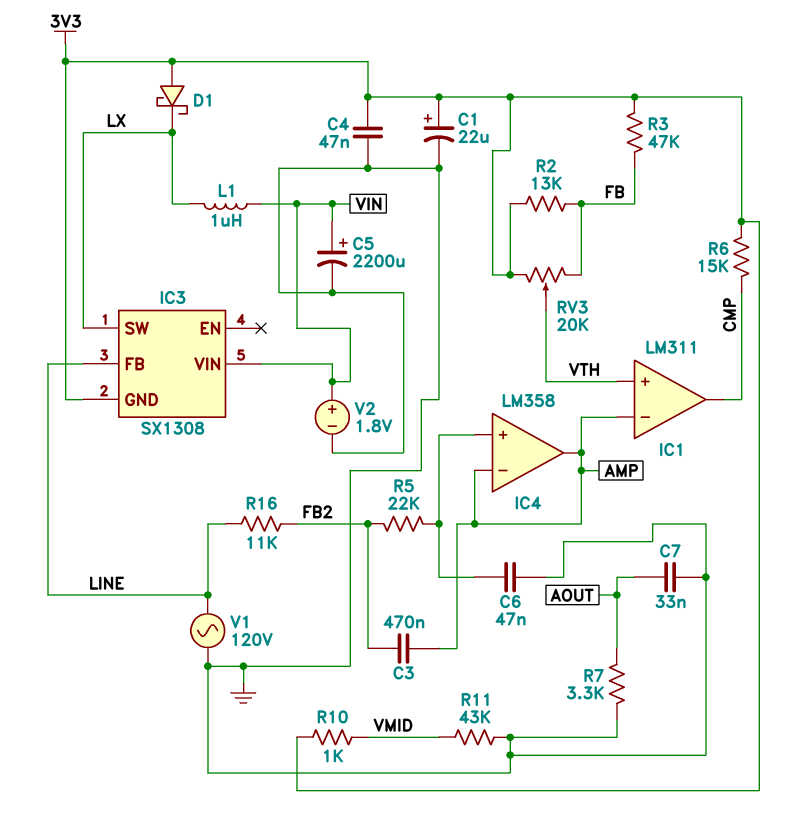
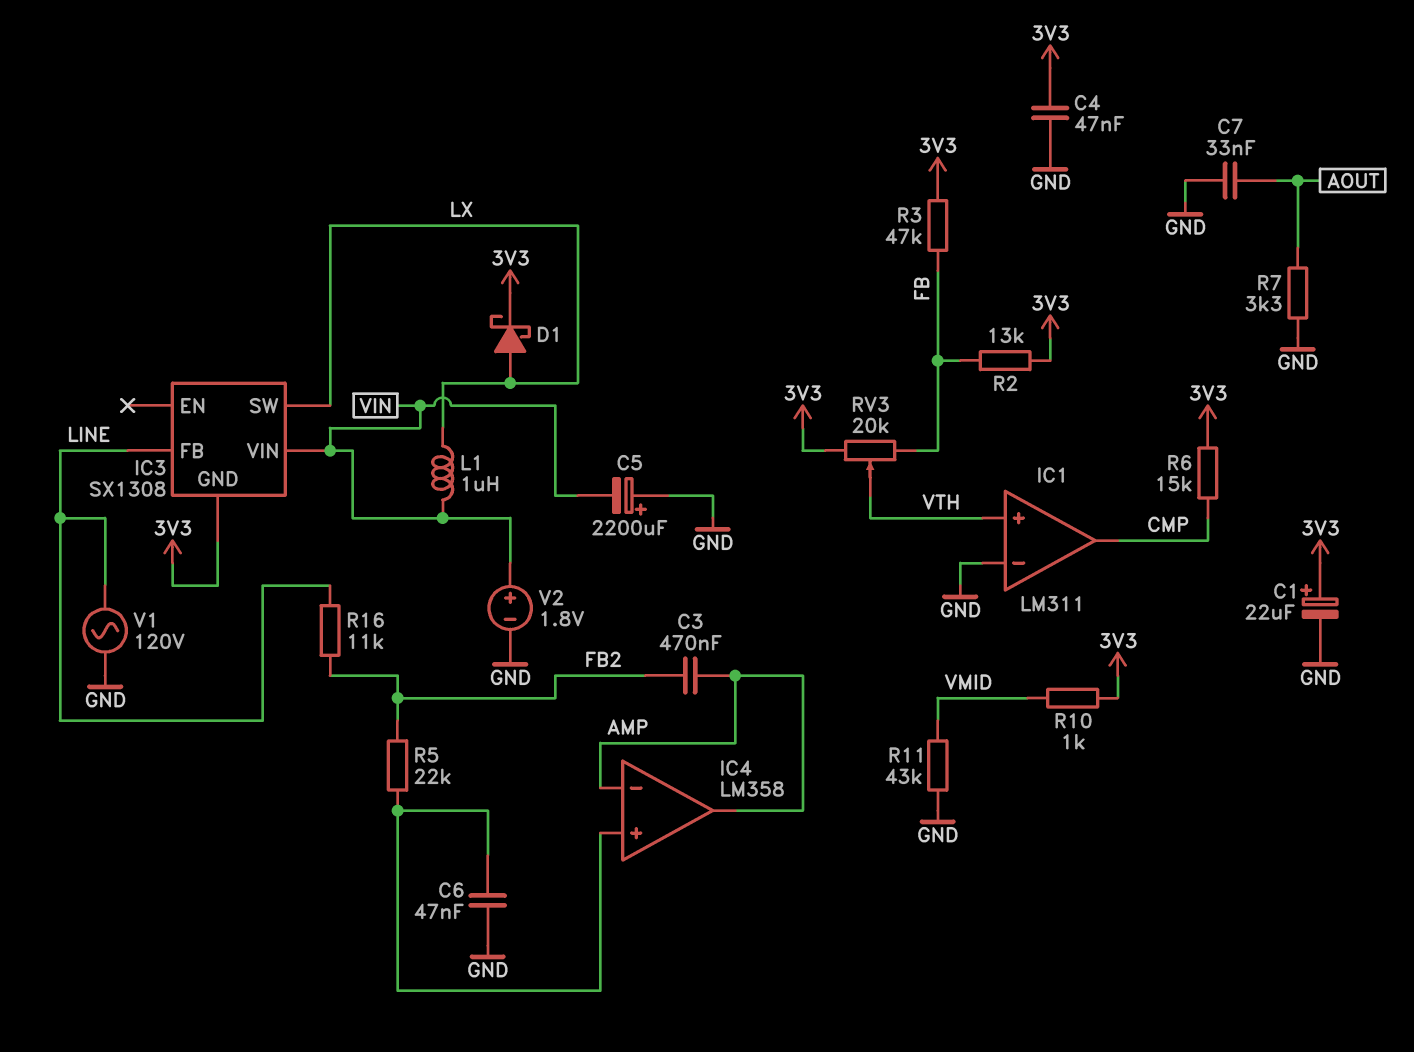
C5: 2200uF (plus VIN, minus GND) -> 2200uF (plus GND, minus VIN)
D1: schottky (A 3V3, K LX) -> schottky (A LX, K 3V3)
IC1 pin in-: AMP -> GND

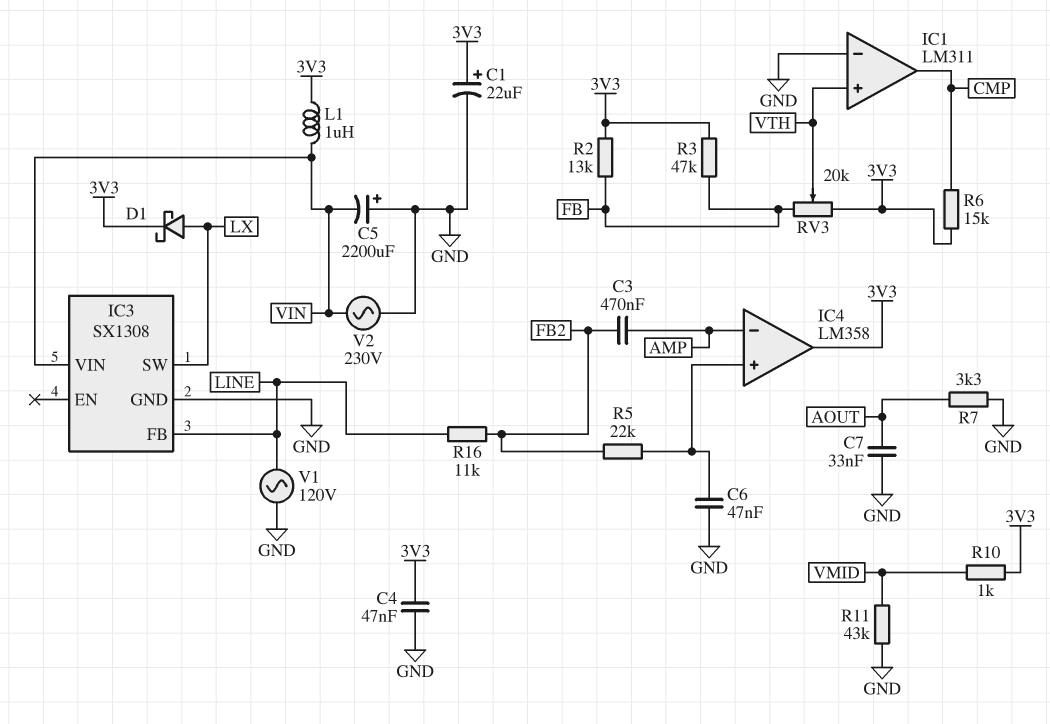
IC3 pin GND: 3V3 -> GND
IC4 pin out: AMP -> 3V3
L1: 1uH (LX, VIN) -> 1uH (3V3, VIN)
V2: 1.8V (plus VIN, minus GND) -> AC 230V (GND, VIN)

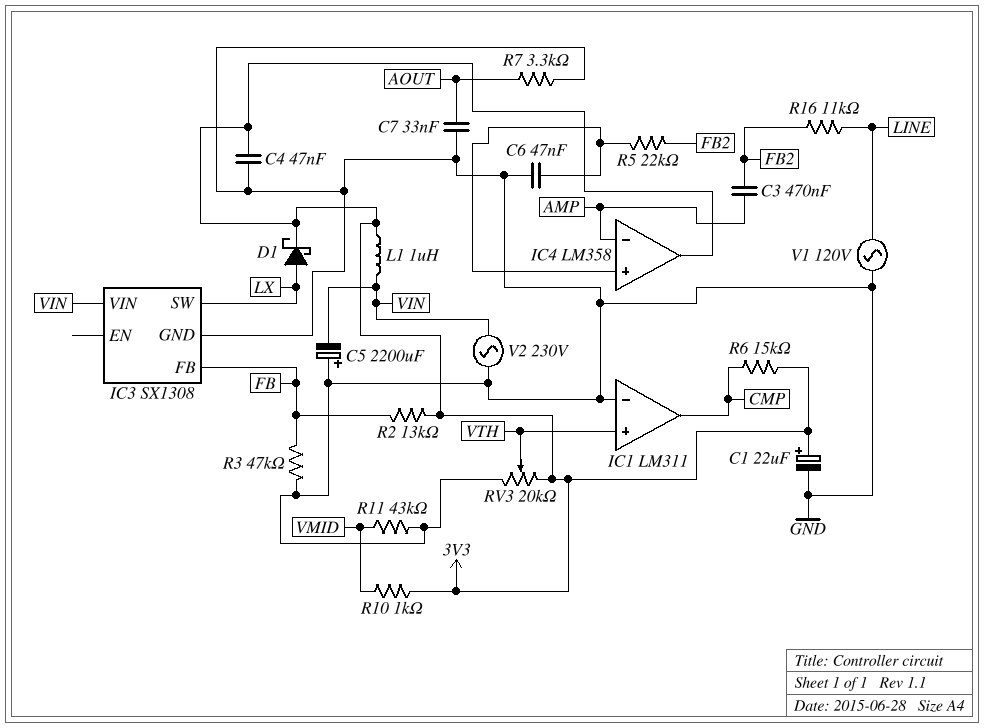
IC3 pin FB: LINE -> FB
R3: 47k (3V3, FB) -> 47k (FB, GND)
RV3: 20k (3V3, FB, wiper VTH) -> 20k (3V3, GND, wiper VTH)

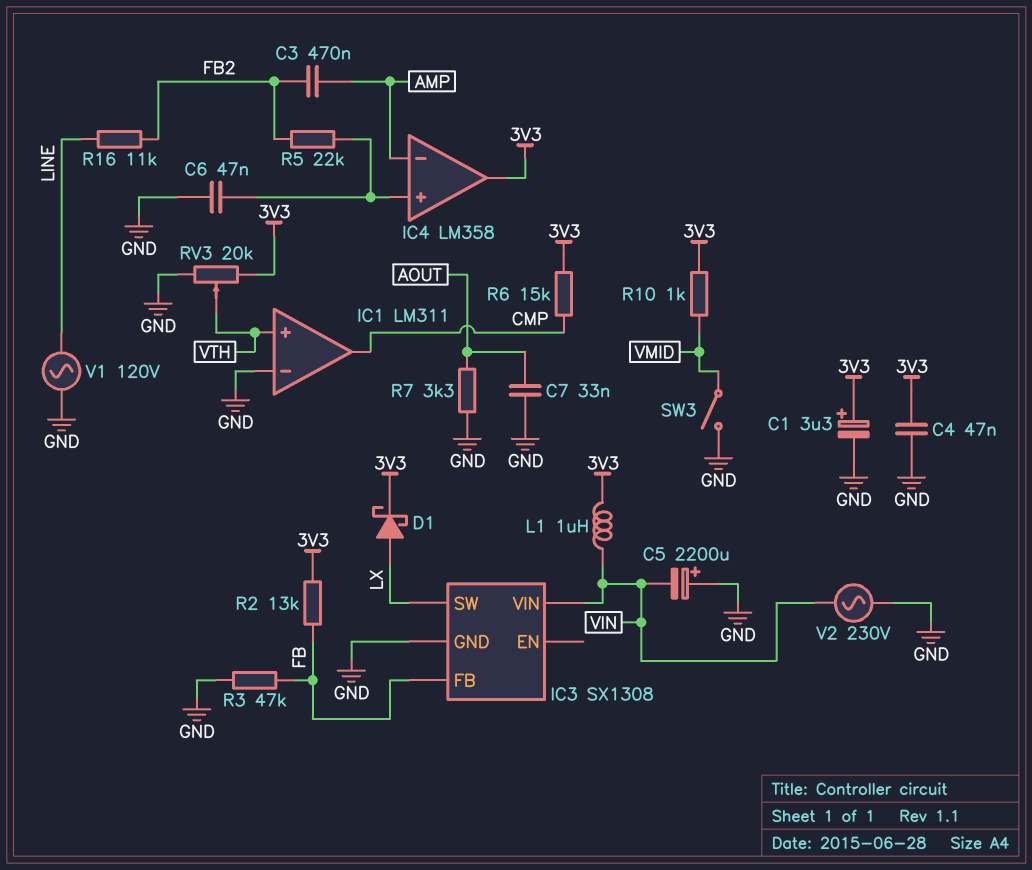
C1: 22uF (plus 3V3, minus GND) -> 3.3uF (plus 3V3, minus GND)
R11: 43k (GND, VMID) -> none
SW3: none -> switch (GND, VMID)

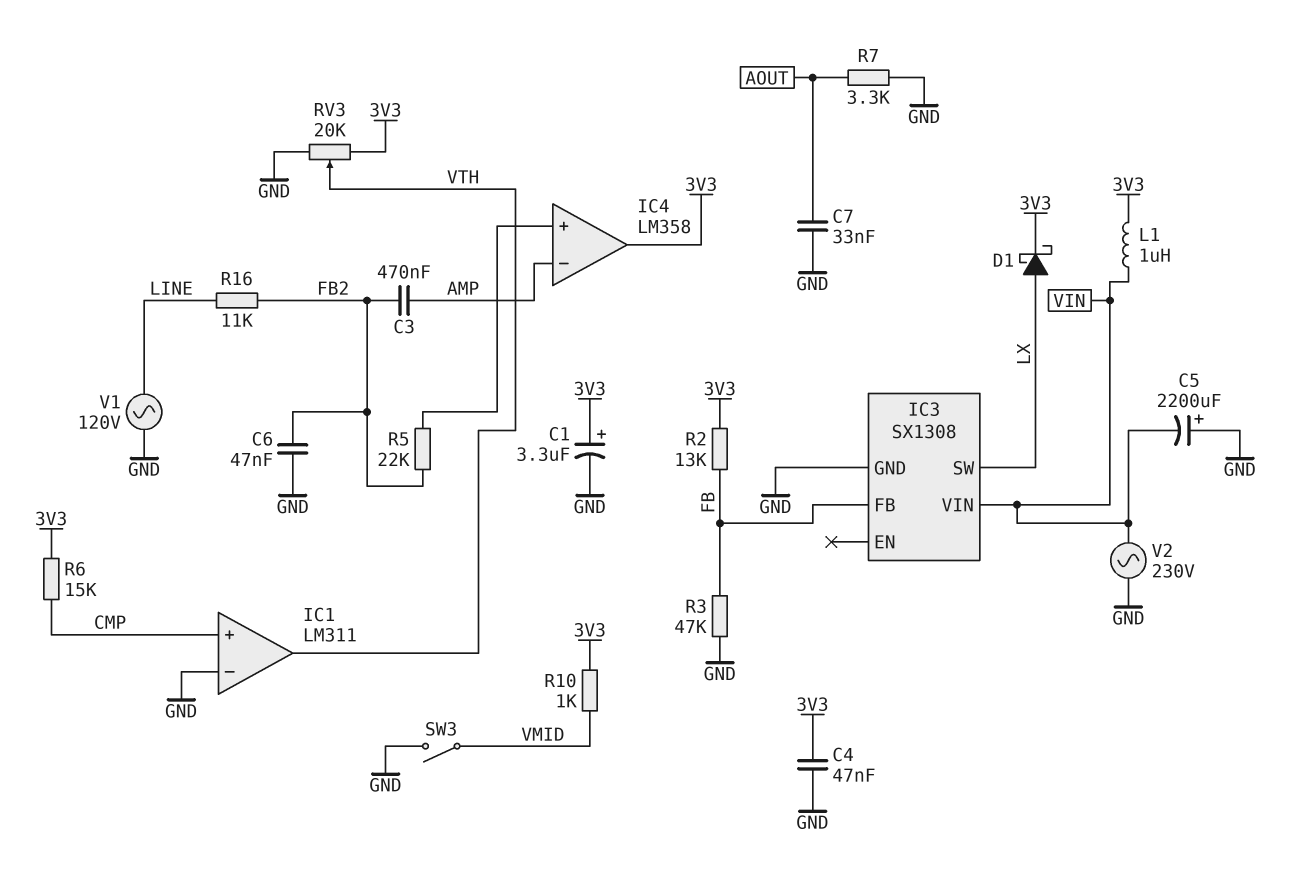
C6: 47nF (GND, IC4/in+) -> 47nF (FB2, GND)
IC1 pin in+: VTH -> CMP
IC1 pin out: CMP -> VTH

